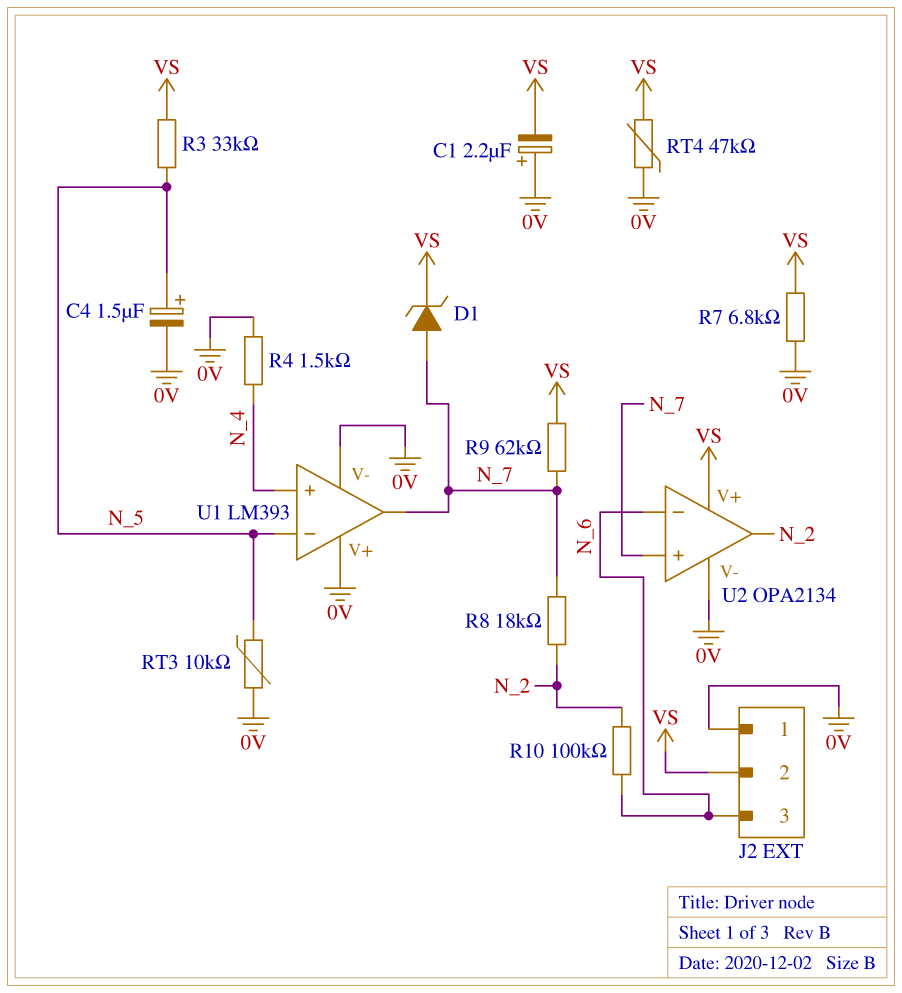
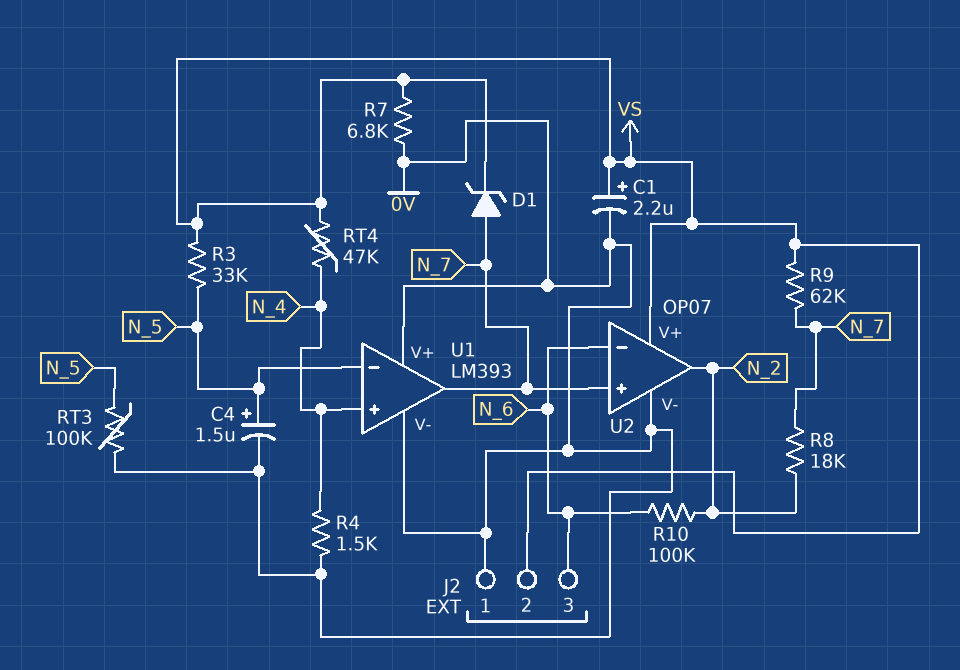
C1: 2.2uF (plus 0V, minus VS) -> 2.2uF (plus VS, minus 0V)
RT3: 10k (0V, N_5) -> 100k (0V, N_5)
RT4: 47k (0V, VS) -> 47k (N_4, VS)
U2: OPA2134 -> OP07

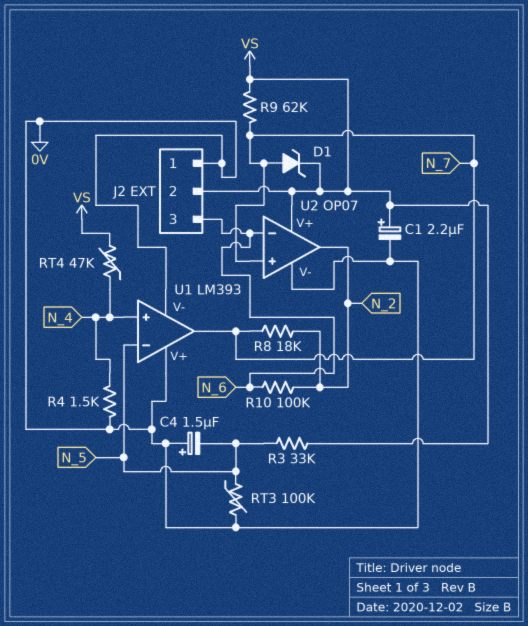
C4: 1.5uF (plus N_5, minus 0V) -> 1.5uF (plus 0V, minus N_5)
R7: 6.8k (0V, VS) -> none

